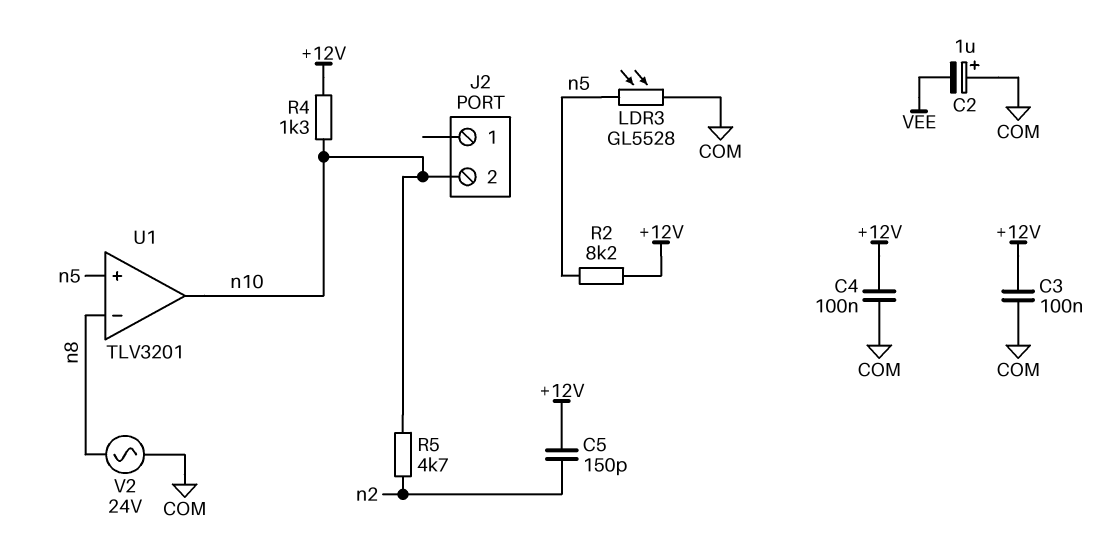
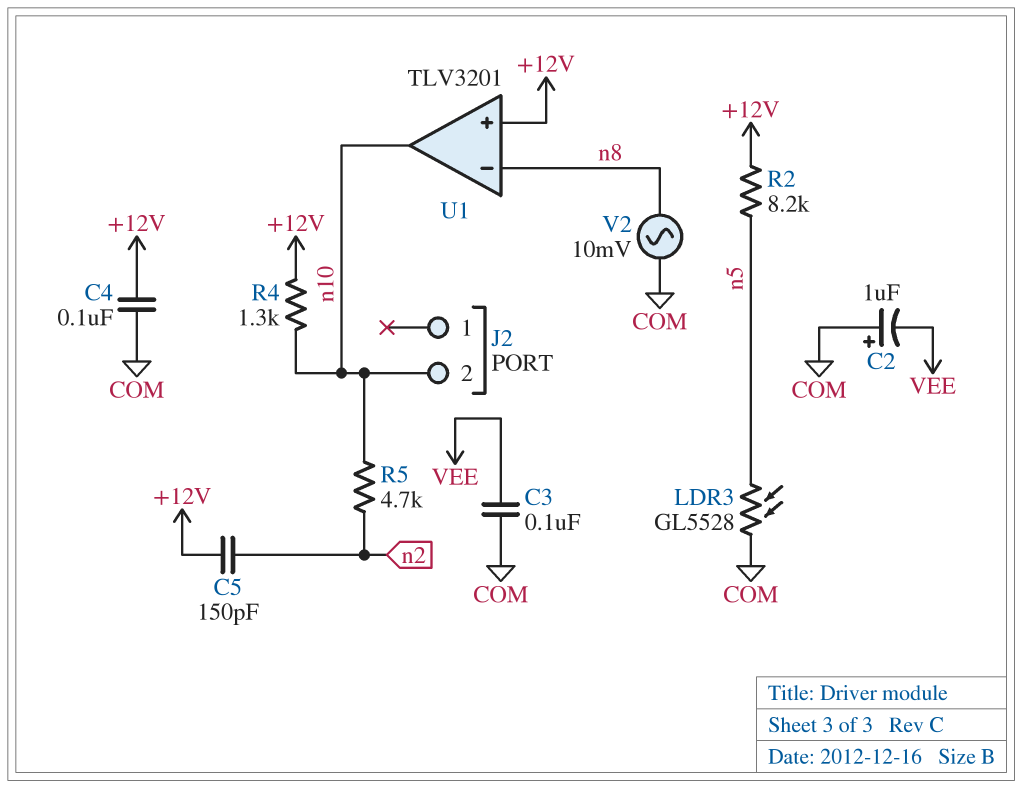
C3: 100nF (+12V, COM) -> 100nF (COM, VEE)
U1 pin in+: n5 -> +12V
V2: AC 24V (COM, n8) -> AC 10mV (COM, n8)

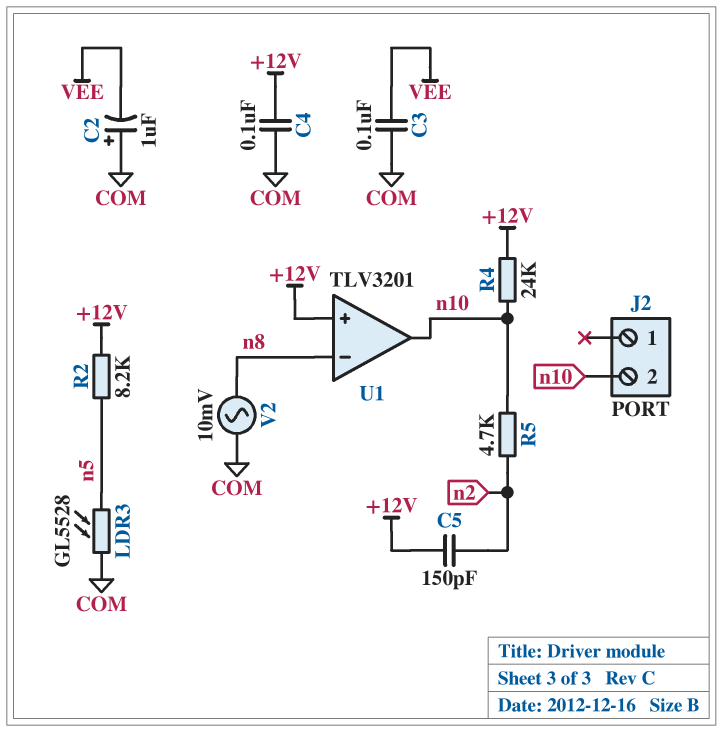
R4: 1.3k (+12V, n10) -> 24k (+12V, n10)

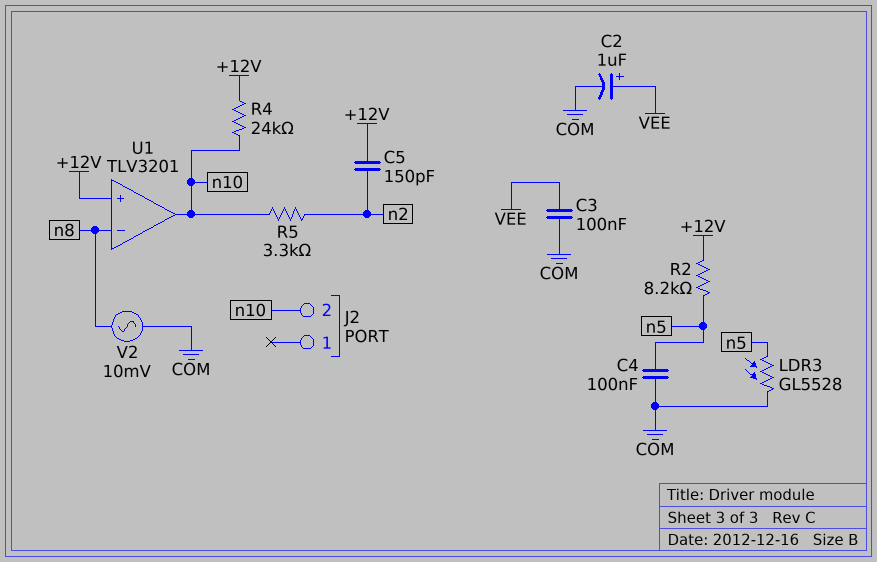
C2: 1uF (plus COM, minus VEE) -> 1uF (plus VEE, minus COM)
C4: 100nF (+12V, COM) -> 100nF (COM, n5)
R5: 4.7k (n2, n10) -> 3.3k (n2, n10)

